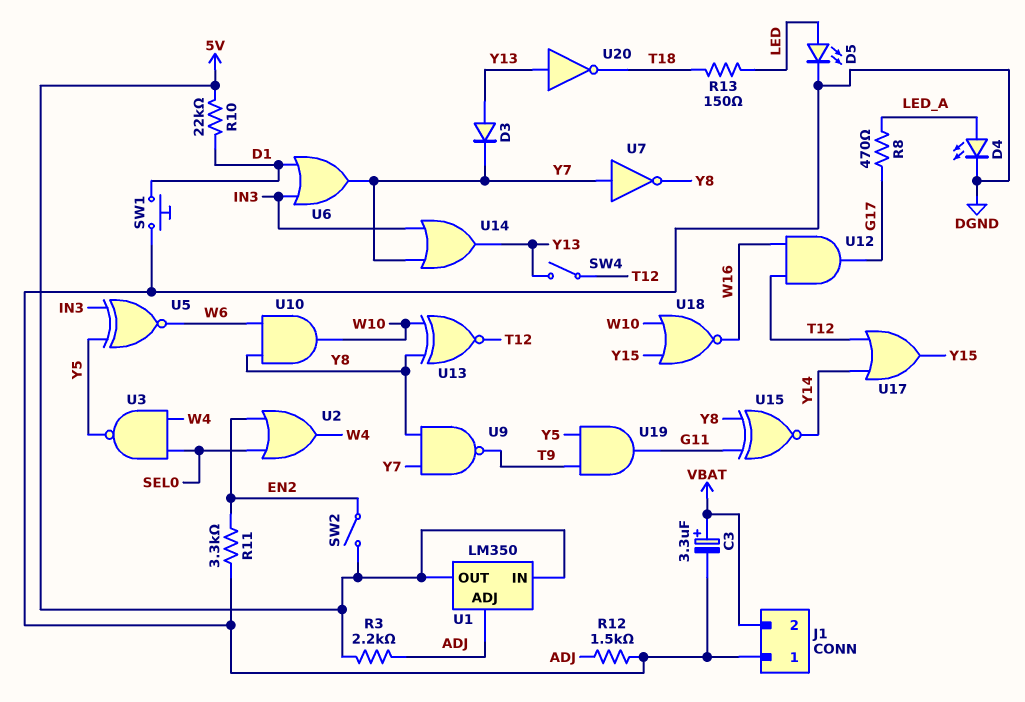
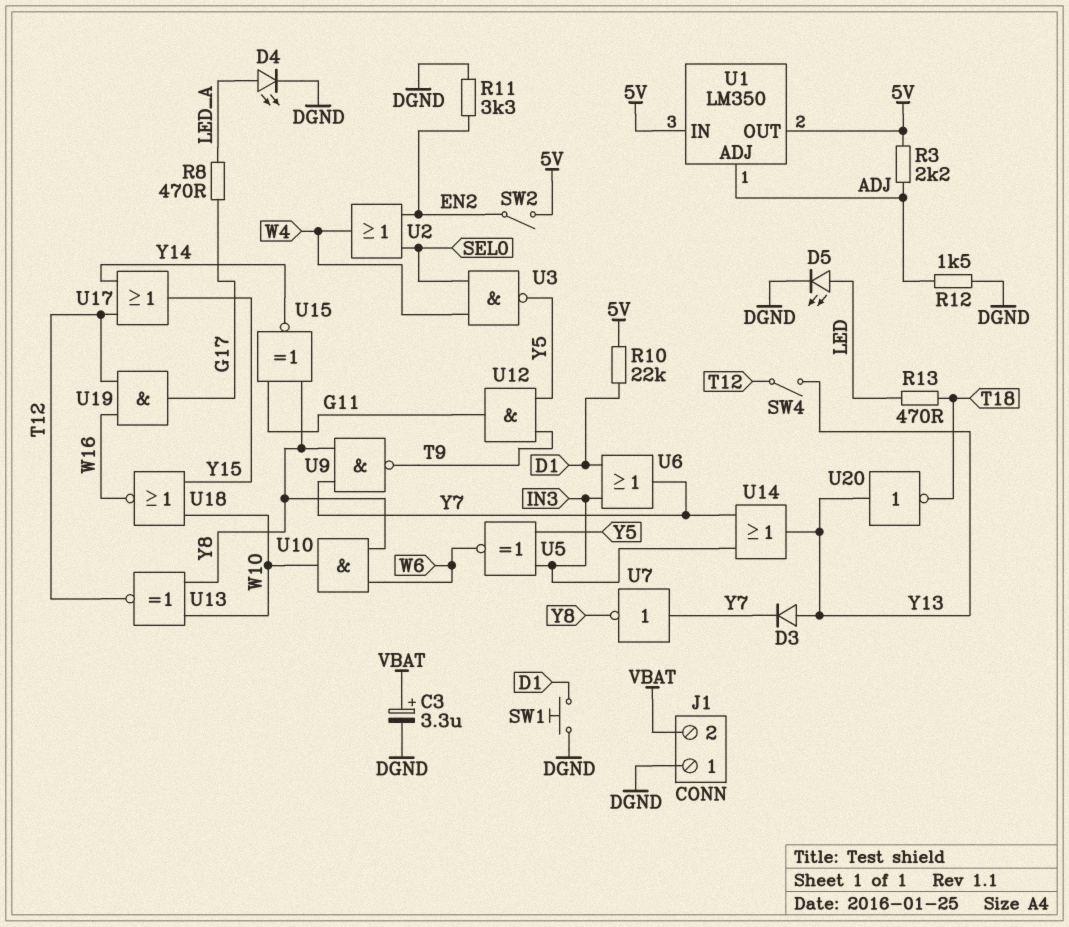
R13: 150 (LED, T18) -> 470 (LED, T18)
U12: AND (in T12, in W16, out G17) -> AND (in T9, in Y5, out G11)
U19: AND (in T9, in Y5, out G11) -> AND (in T12, in W16, out G17)

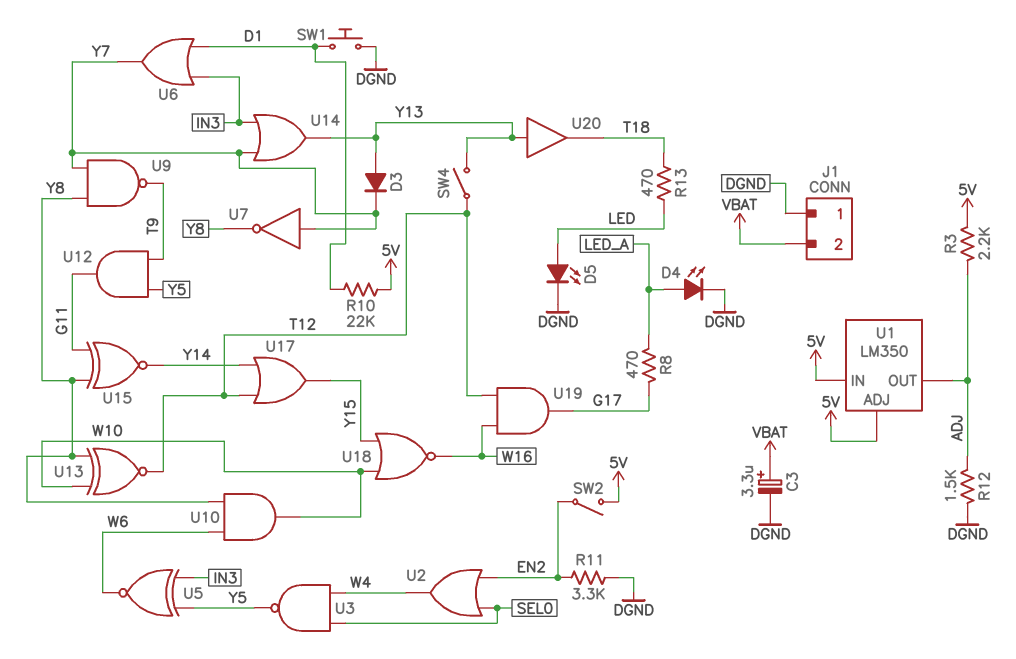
U1 pin ADJ: ADJ -> 5V
U1 pin OUT: 5V -> ADJ
U20: NOT (in Y13, out T18) -> buffer (in Y13, out T18)

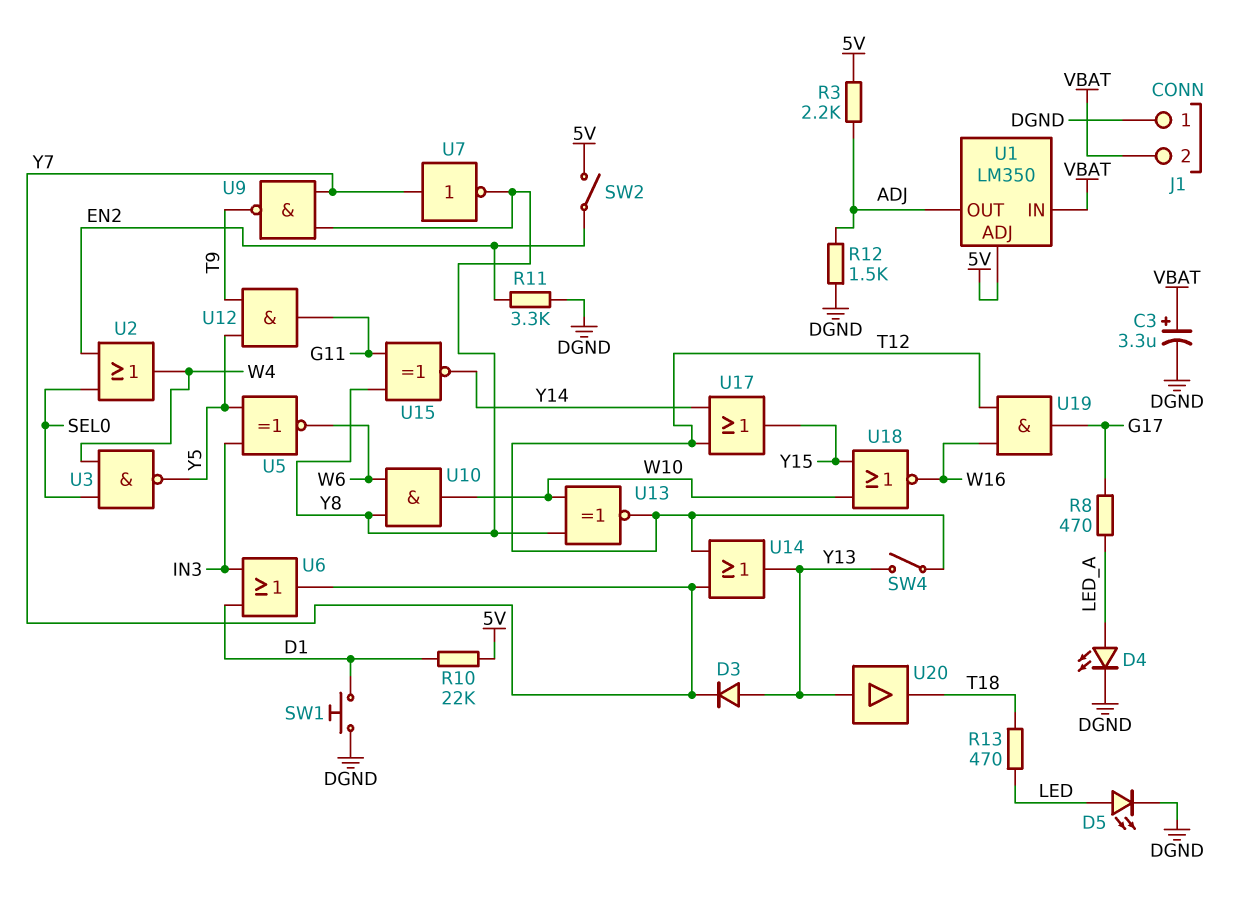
U1 pin IN: 5V -> VBAT
U14: OR (in IN3, in Y7, out Y13) -> OR (in T12, in Y7, out Y13)

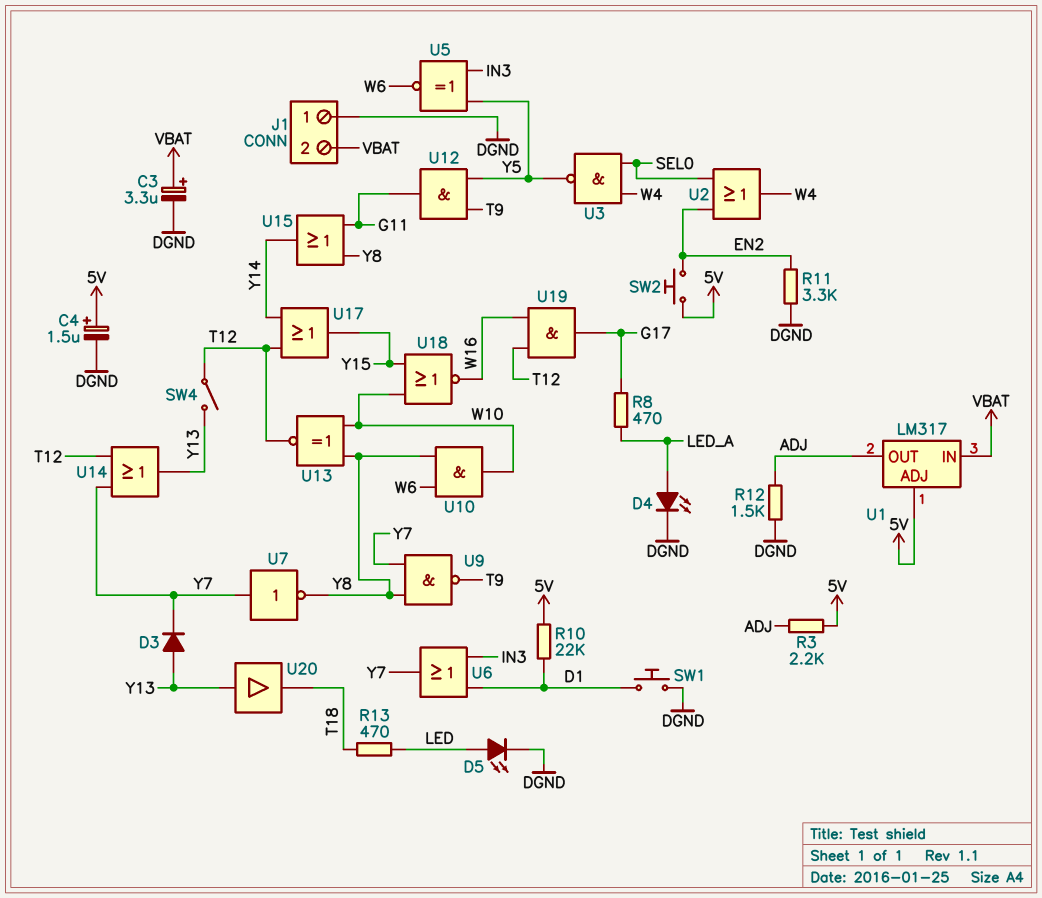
C4: none -> 1.5uF (plus 5V, minus DGND)
SW2: switch (5V, EN2) -> button (5V, EN2)
U1: LM350 -> LM317
U15: XNOR (in G11, in Y8, out Y14) -> OR (in G11, in Y8, out Y14)

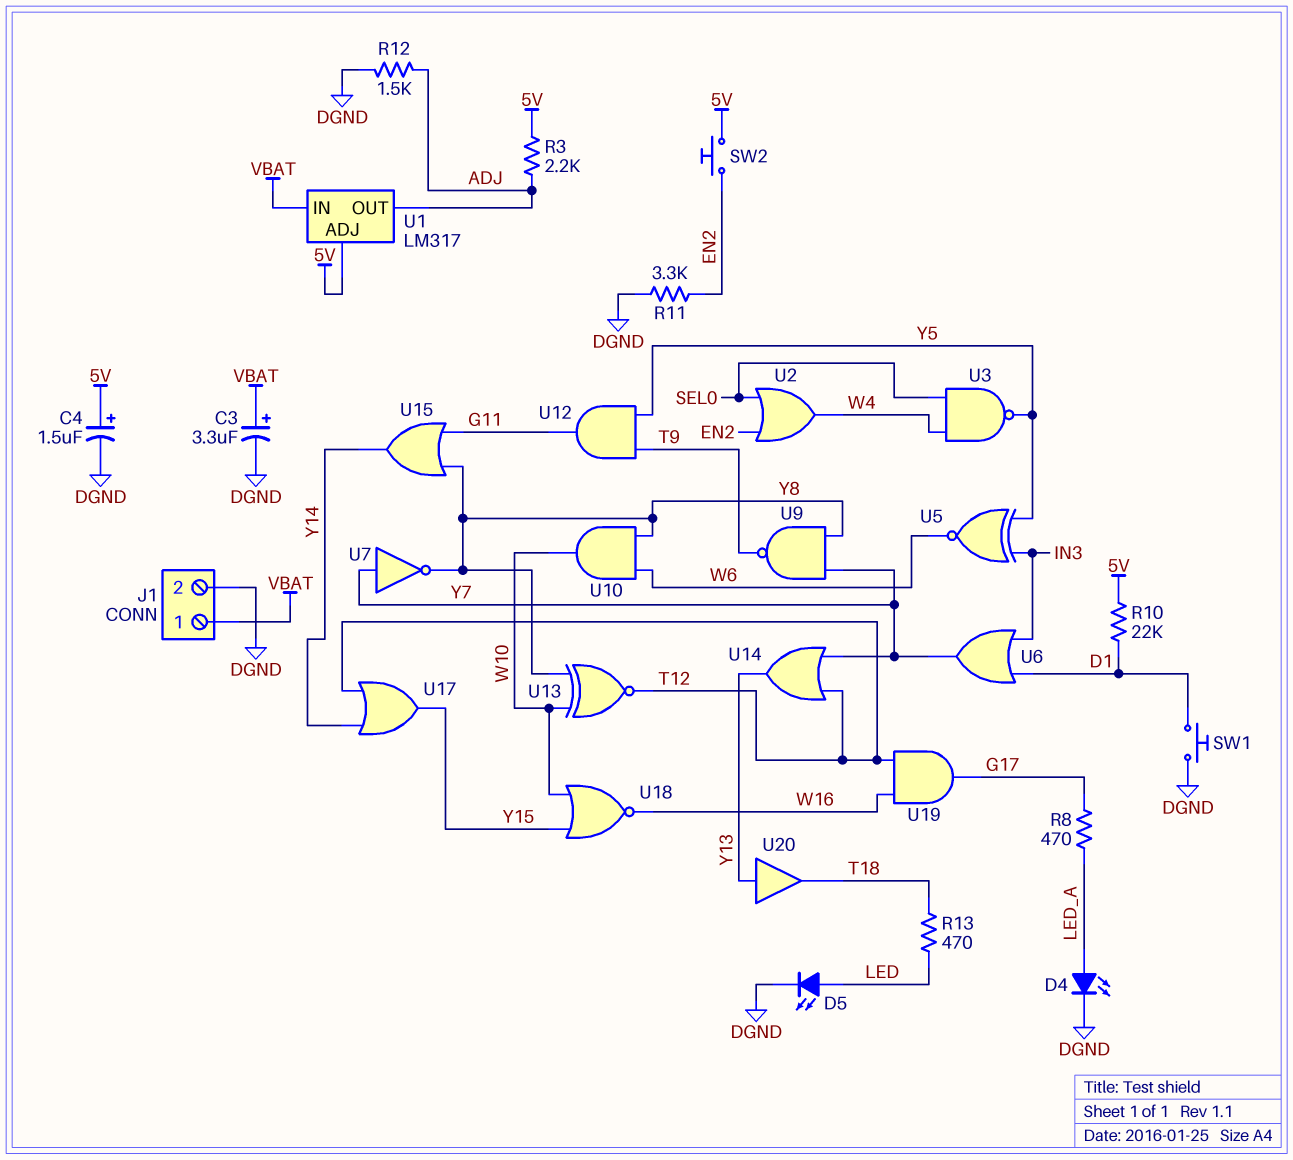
D3: diode (A Y13, K Y7) -> none
J1 pin 1: DGND -> VBAT
J1 pin 2: VBAT -> DGND
SW4: switch (T12, Y13) -> none

